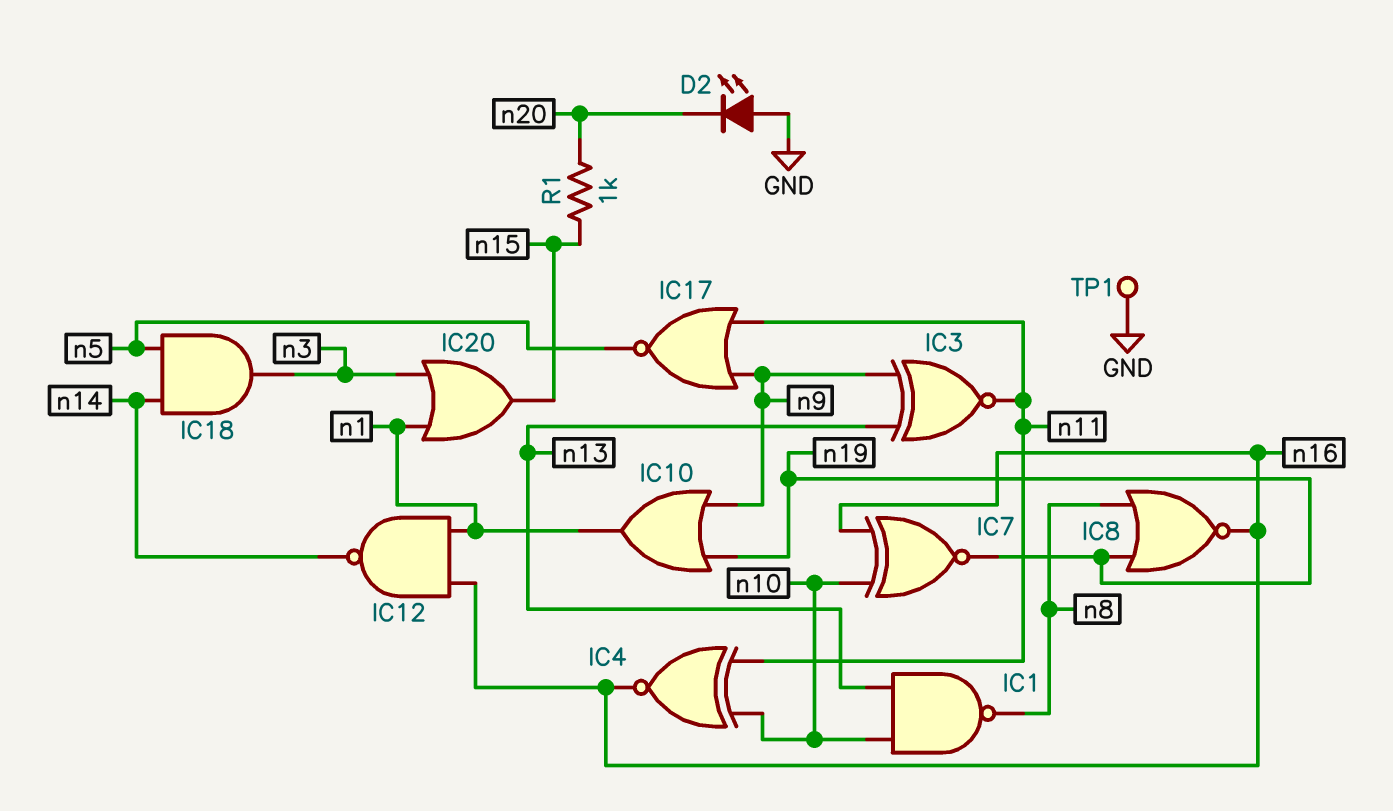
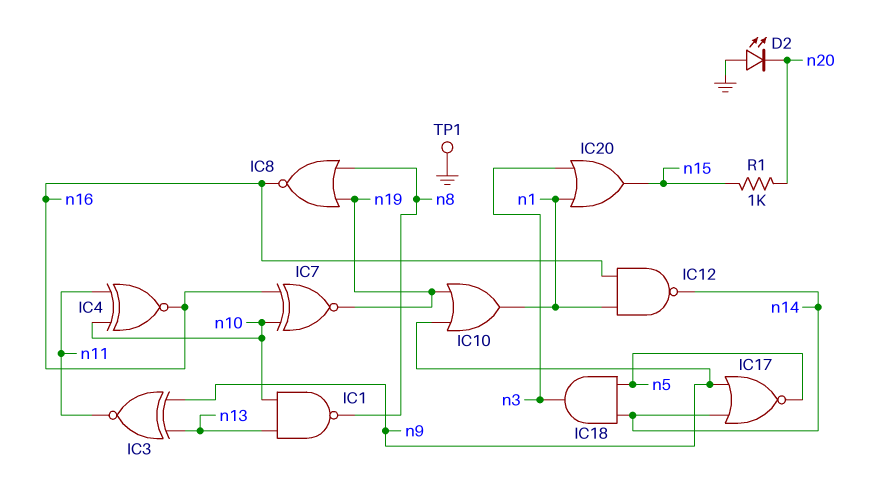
IC17: NOR (in n9, in n11, out n5) -> NOR (in n9, in n14, out n5)

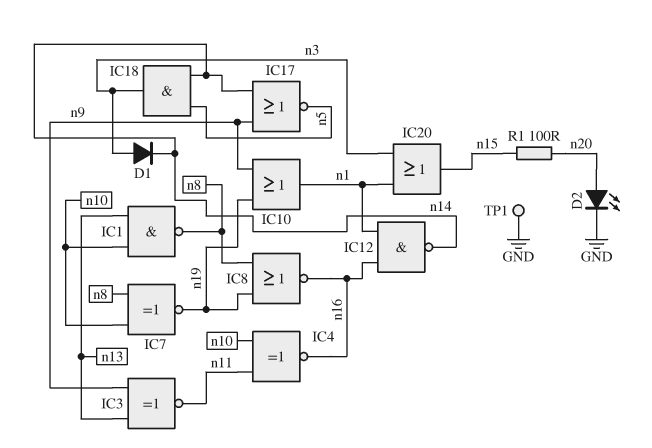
D1: none -> diode (A n3, K n14)
D2: LED (A GND, K n20) -> LED (A n20, K GND)
IC7: XNOR (in n10, in n16, out n19) -> XNOR (in n8, in n10, out n19)
R1: 1k (n15, n20) -> 100 (n15, n20)

